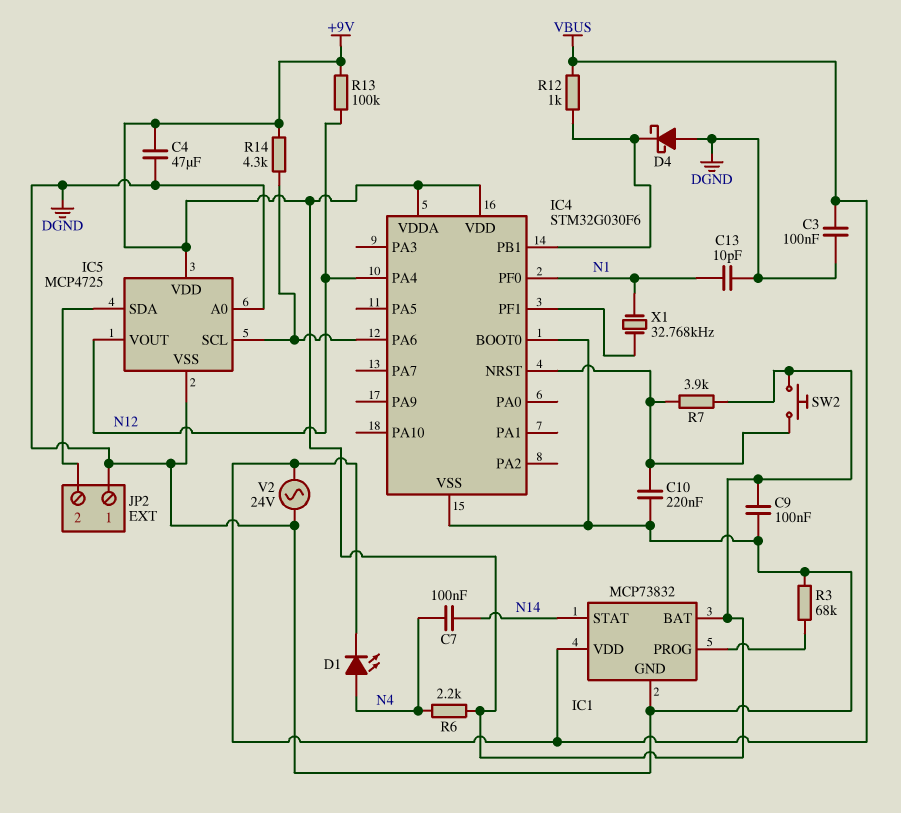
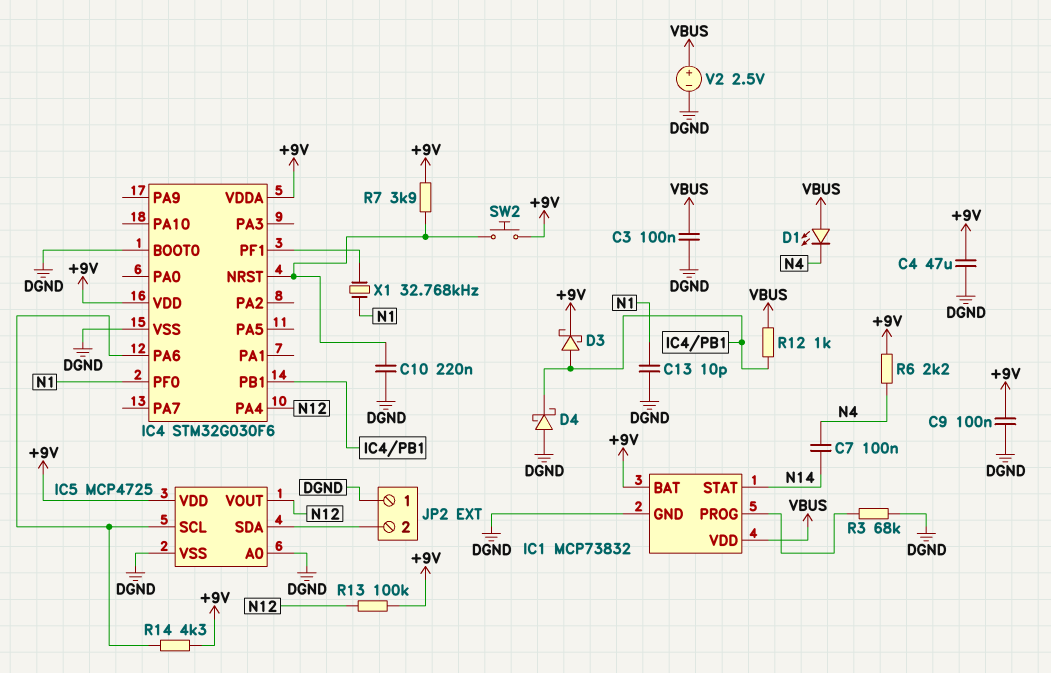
D1: LED (A N4, K VBUS) -> LED (A VBUS, K N4)
D3: none -> schottky (A IC4/PB1, K +9V)
V2: AC 24V (DGND, VBUS) -> 2.5V (plus VBUS, minus DGND)

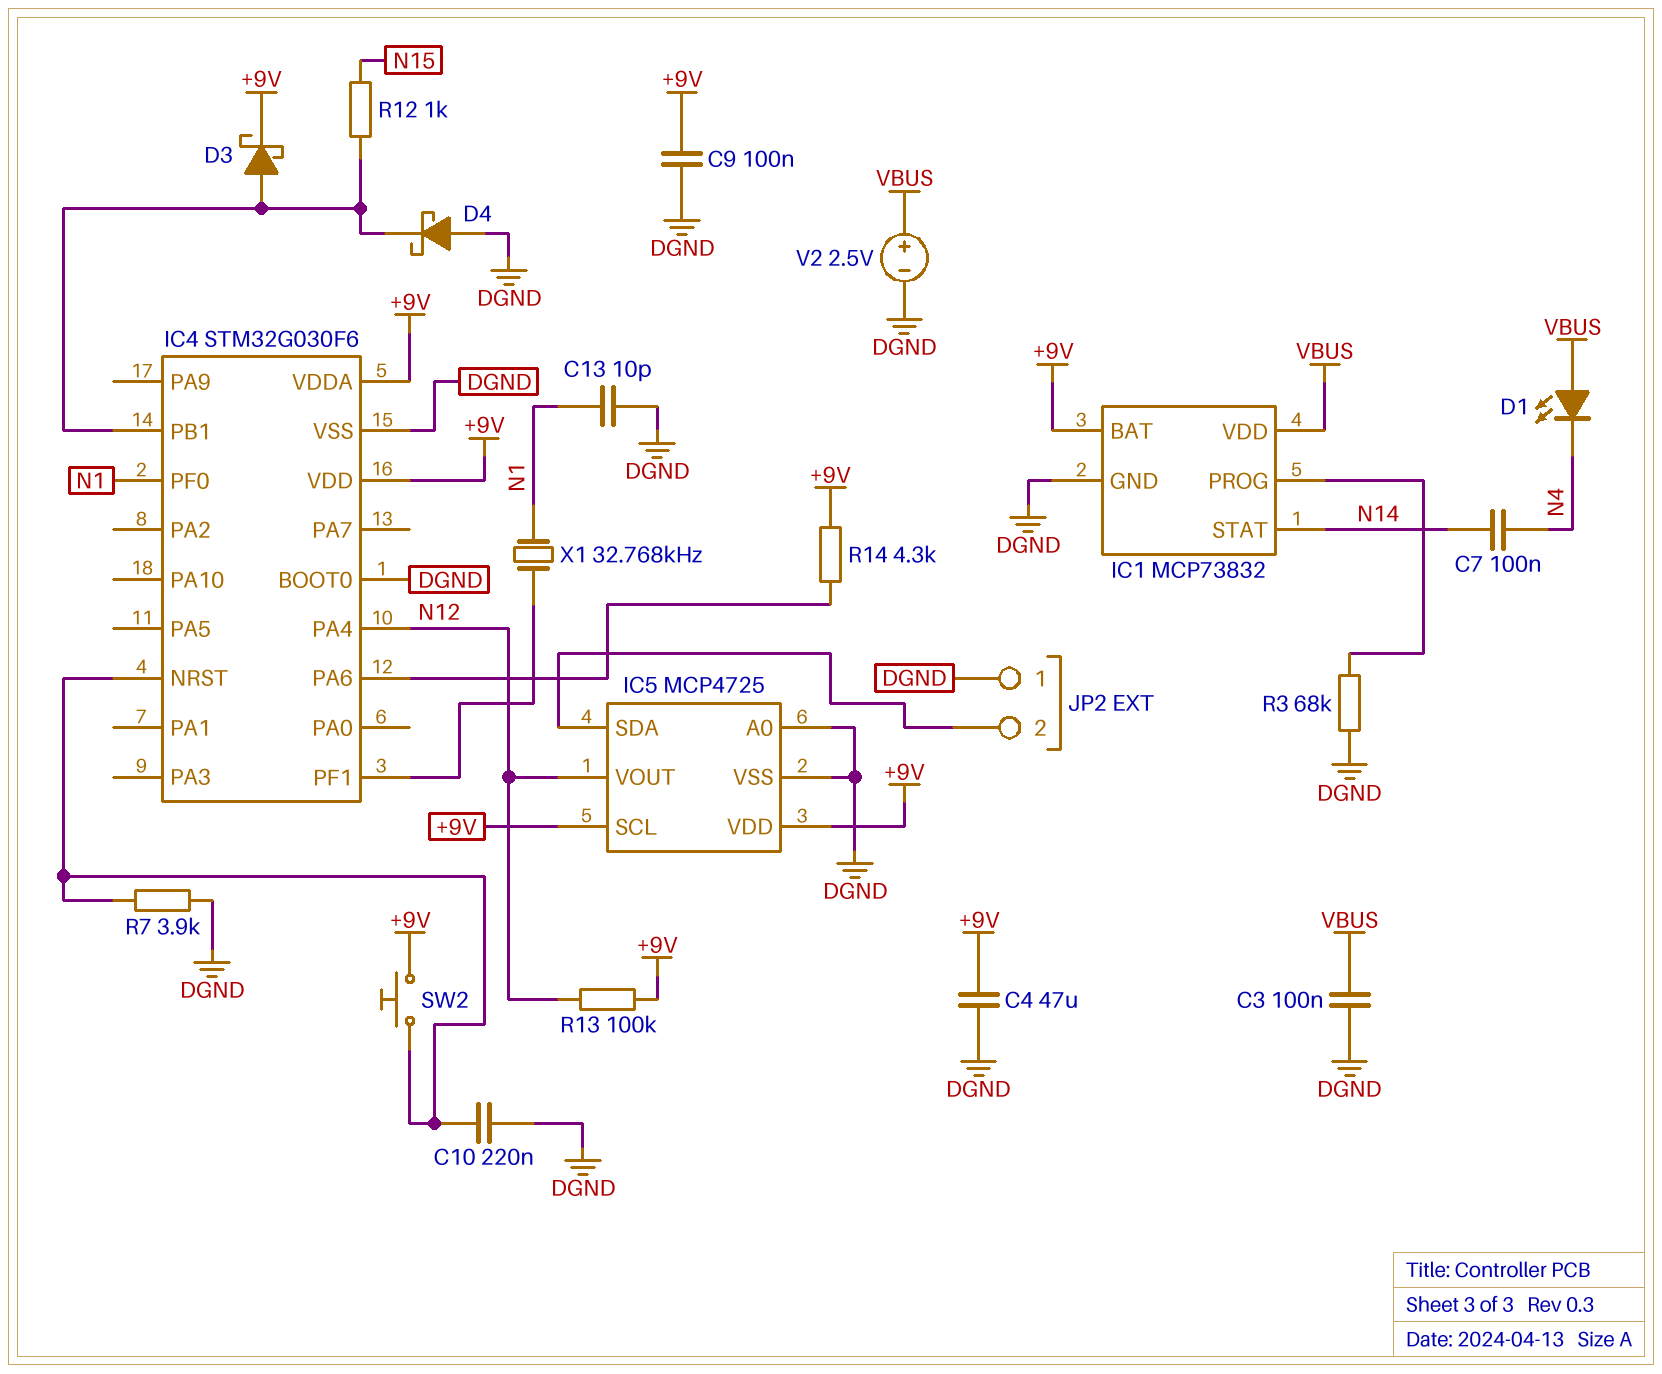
IC5 pin SCL: IC4/PA6 -> +9V
R6: 2.2k (+9V, N4) -> none
R7: 3.9k (+9V, IC4/NRST) -> 3.9k (DGND, IC4/NRST)
R12: 1k (IC4/PB1, VBUS) -> 1k (IC4/PB1, N15)

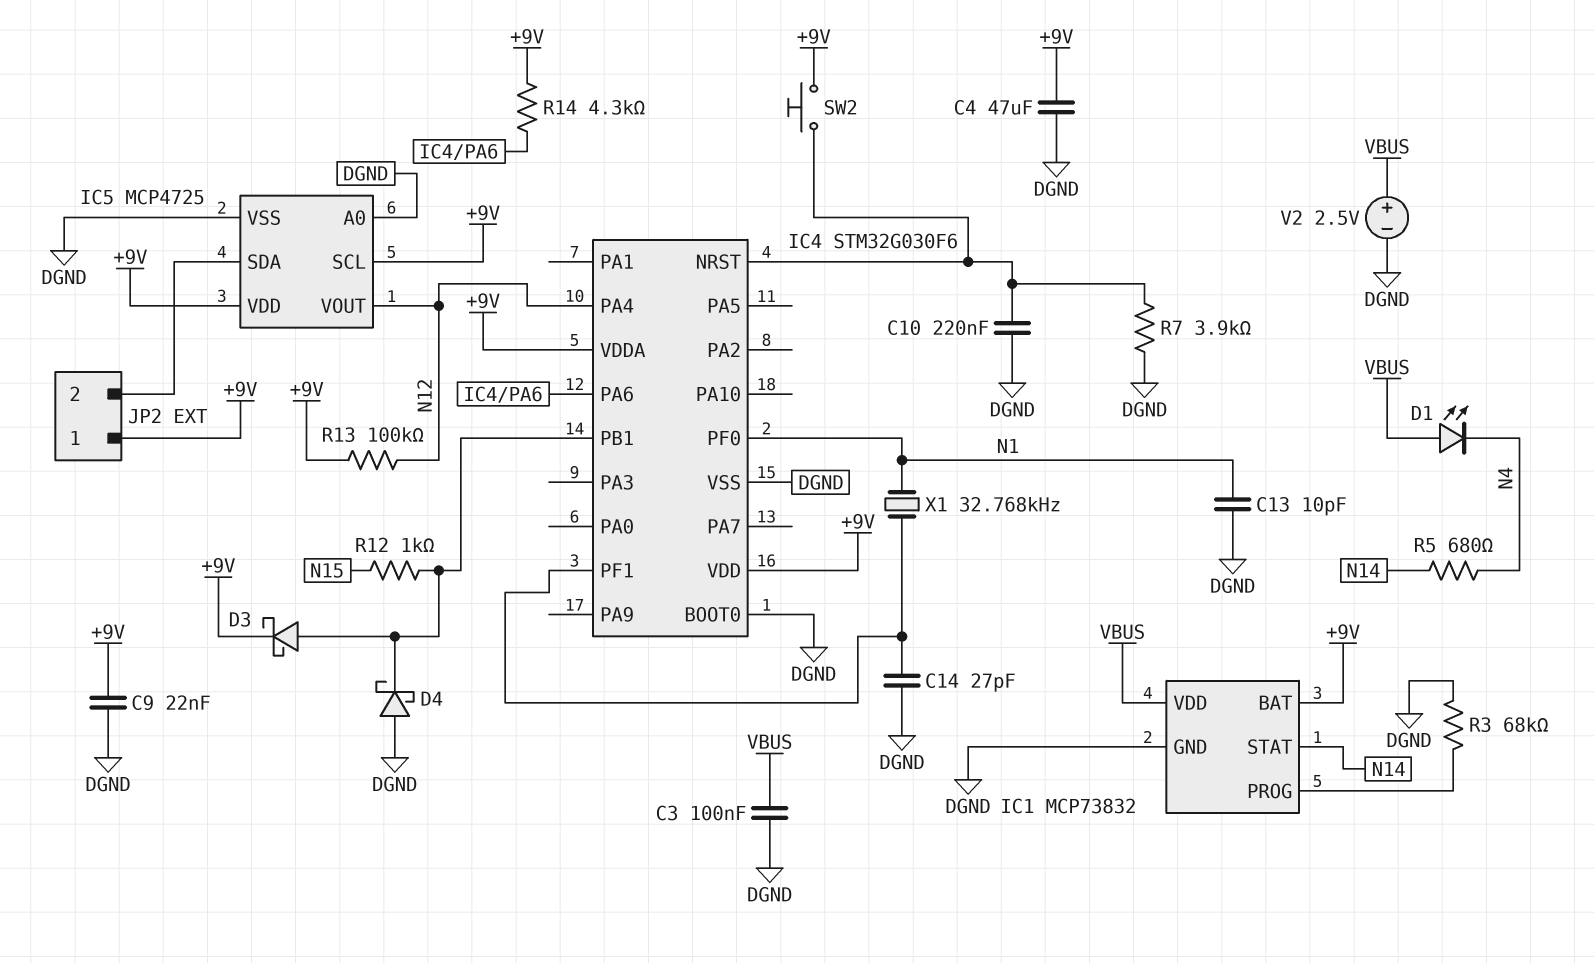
C7: 100nF (N4, N14) -> none
C9: 100nF (+9V, DGND) -> 22nF (+9V, DGND)
C14: none -> 27pF (DGND, IC4/PF1)
JP2 pin 1: DGND -> +9V
R5: none -> 680 (N4, N14)

